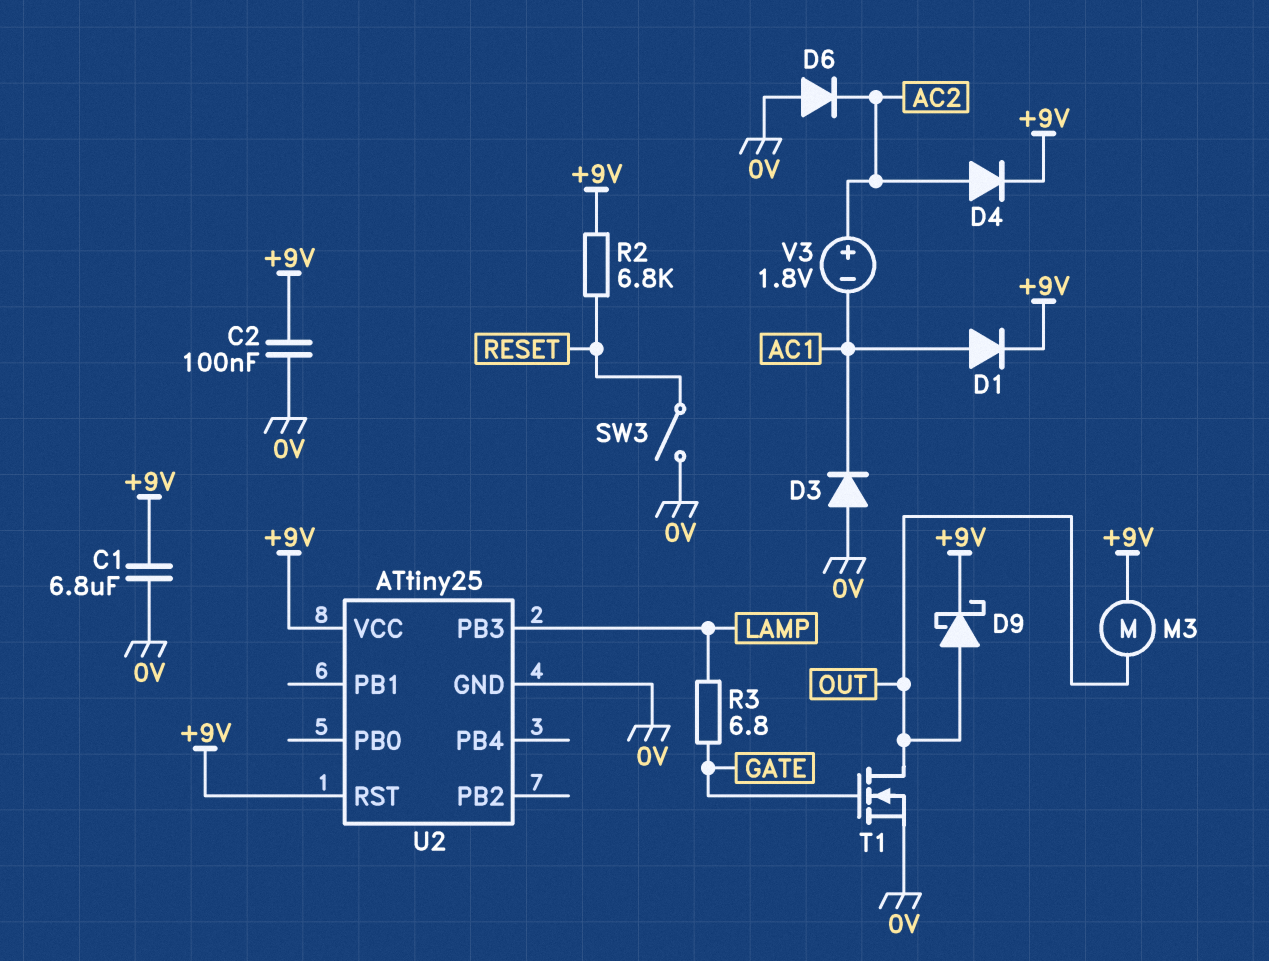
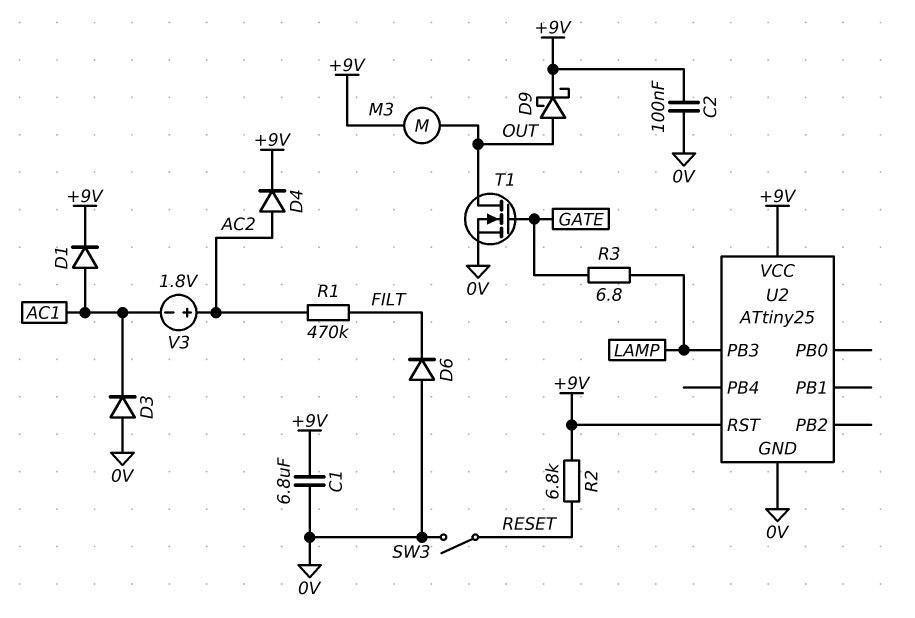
D6: diode (A 0V, K AC2) -> diode (A 0V, K FILT)
R1: none -> 470k (AC2, FILT)

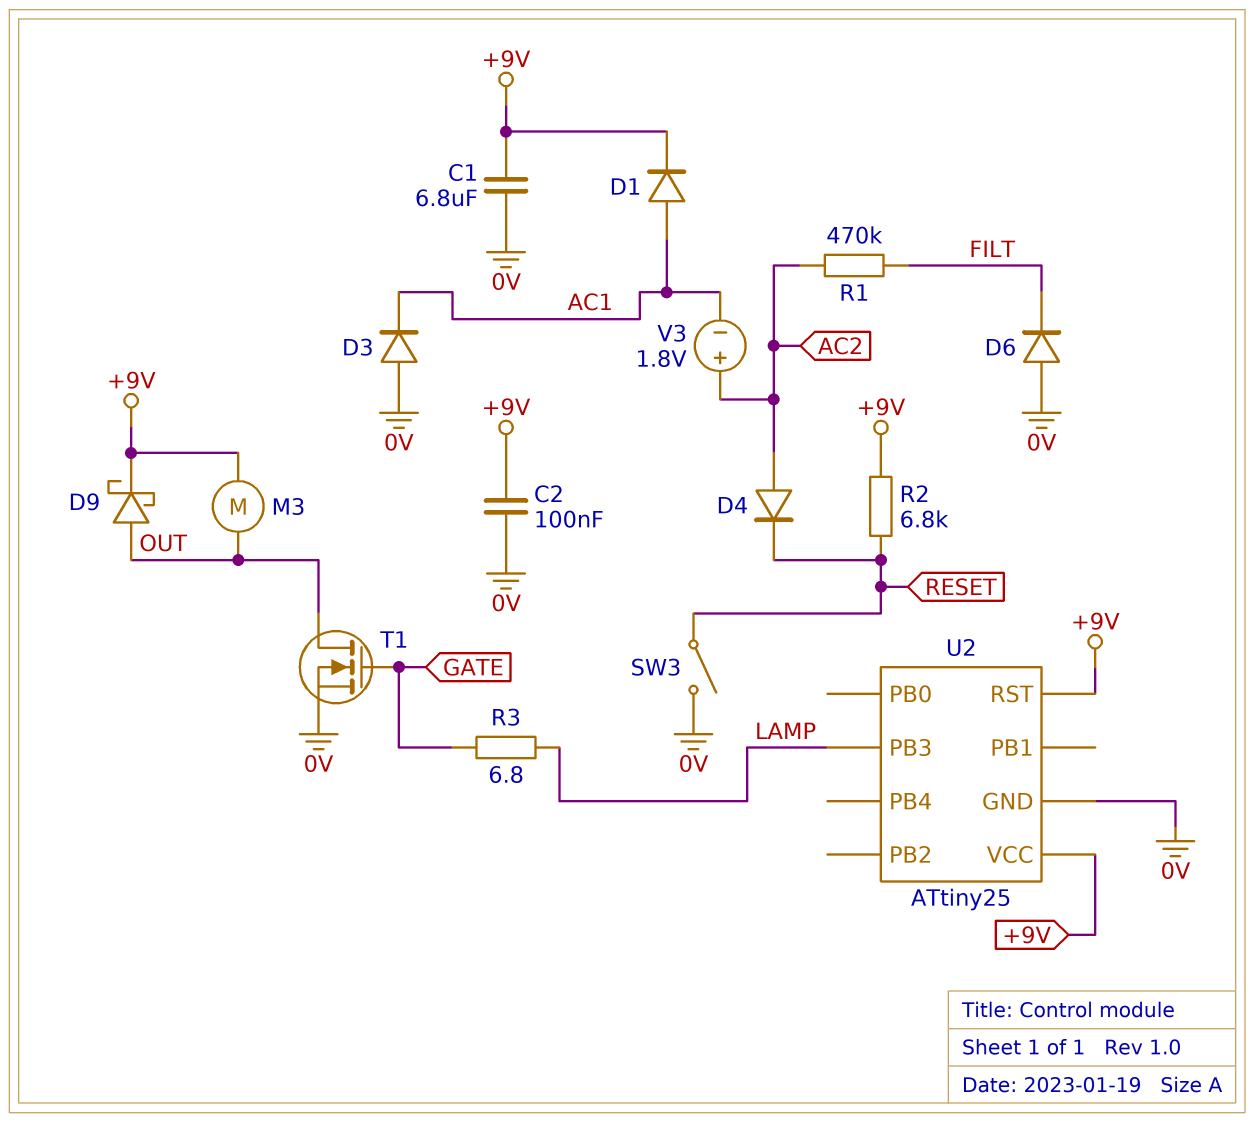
D4: diode (A AC2, K +9V) -> diode (A AC2, K RESET)

